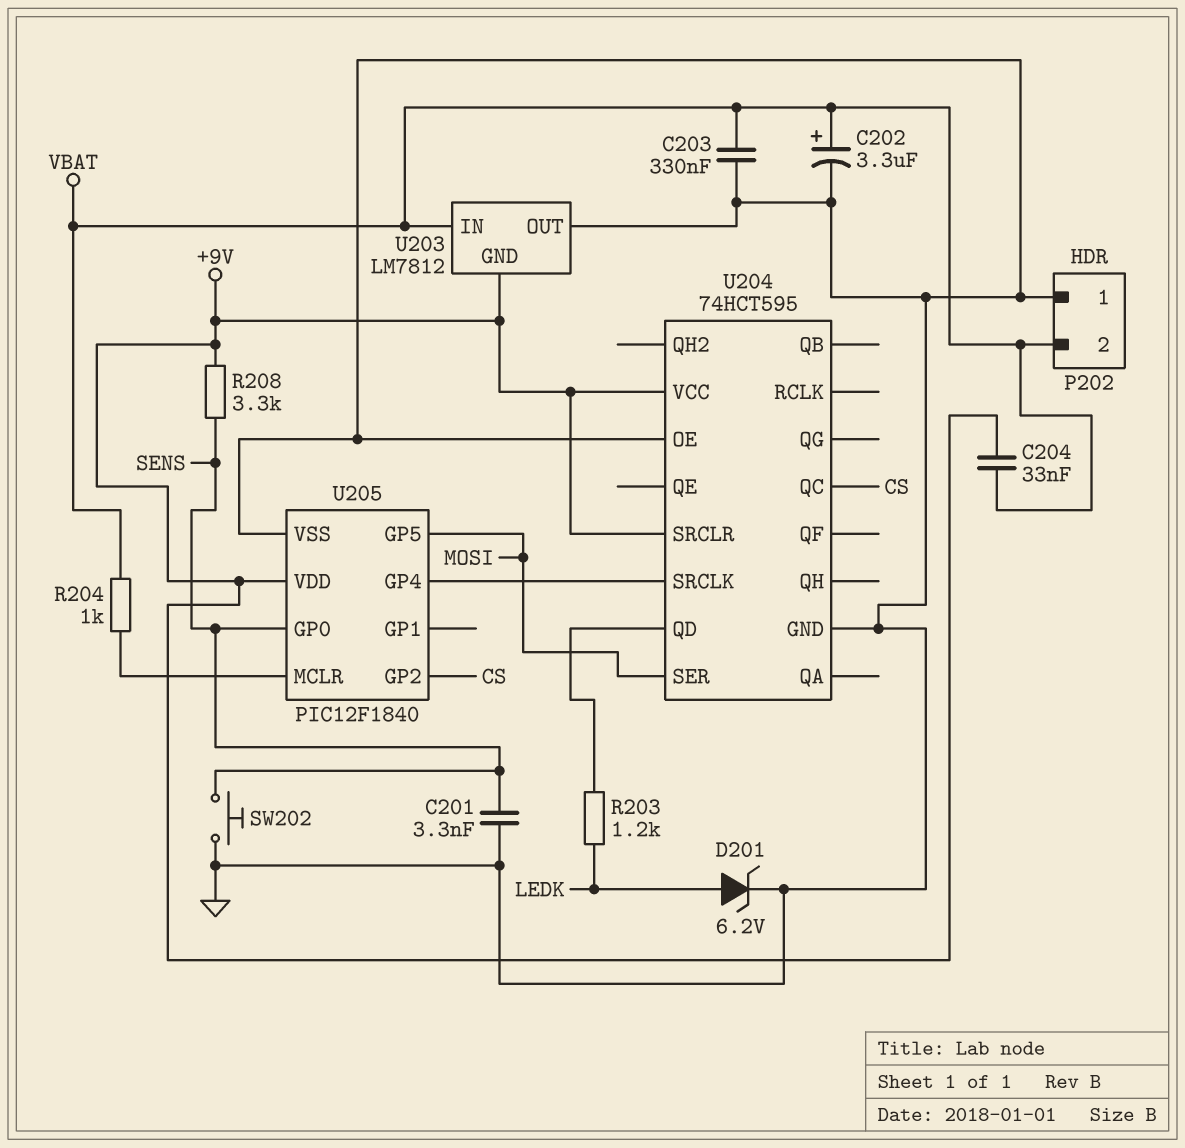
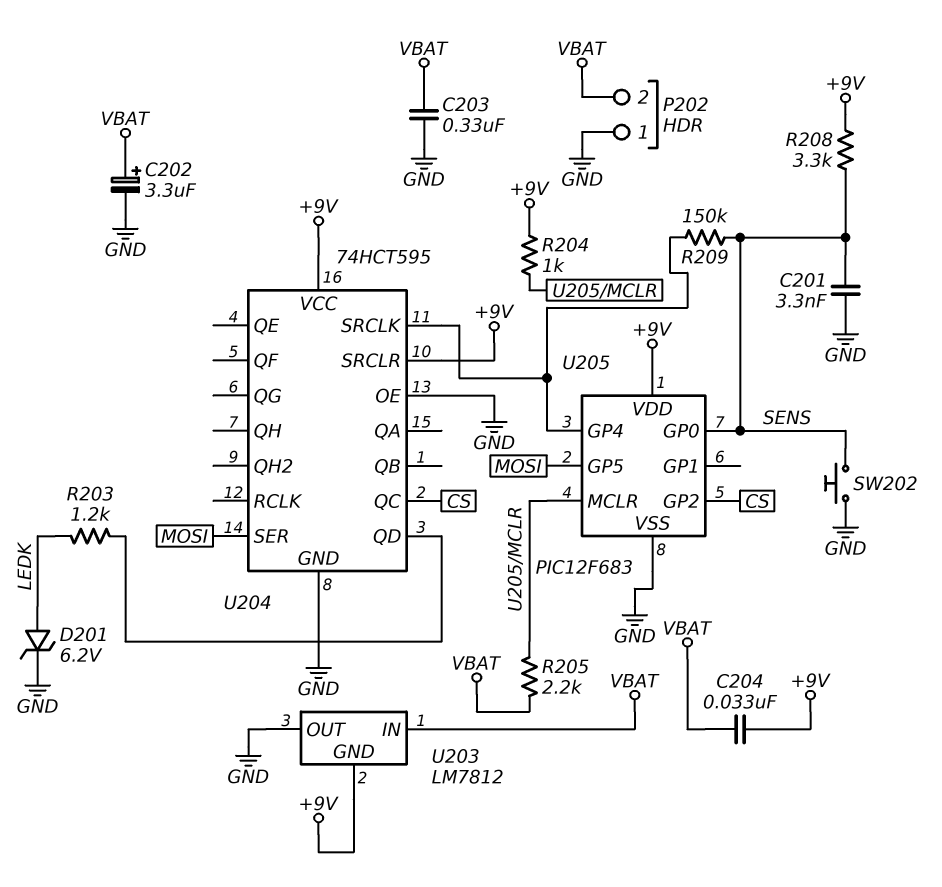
R204: 1k (U205/MCLR, VBAT) -> 1k (+9V, U205/MCLR)
R205: none -> 2.2k (U205/MCLR, VBAT)
R209: none -> 150k (SENS, U204/SRCLK)
U205: PIC12F1840 -> PIC12F683

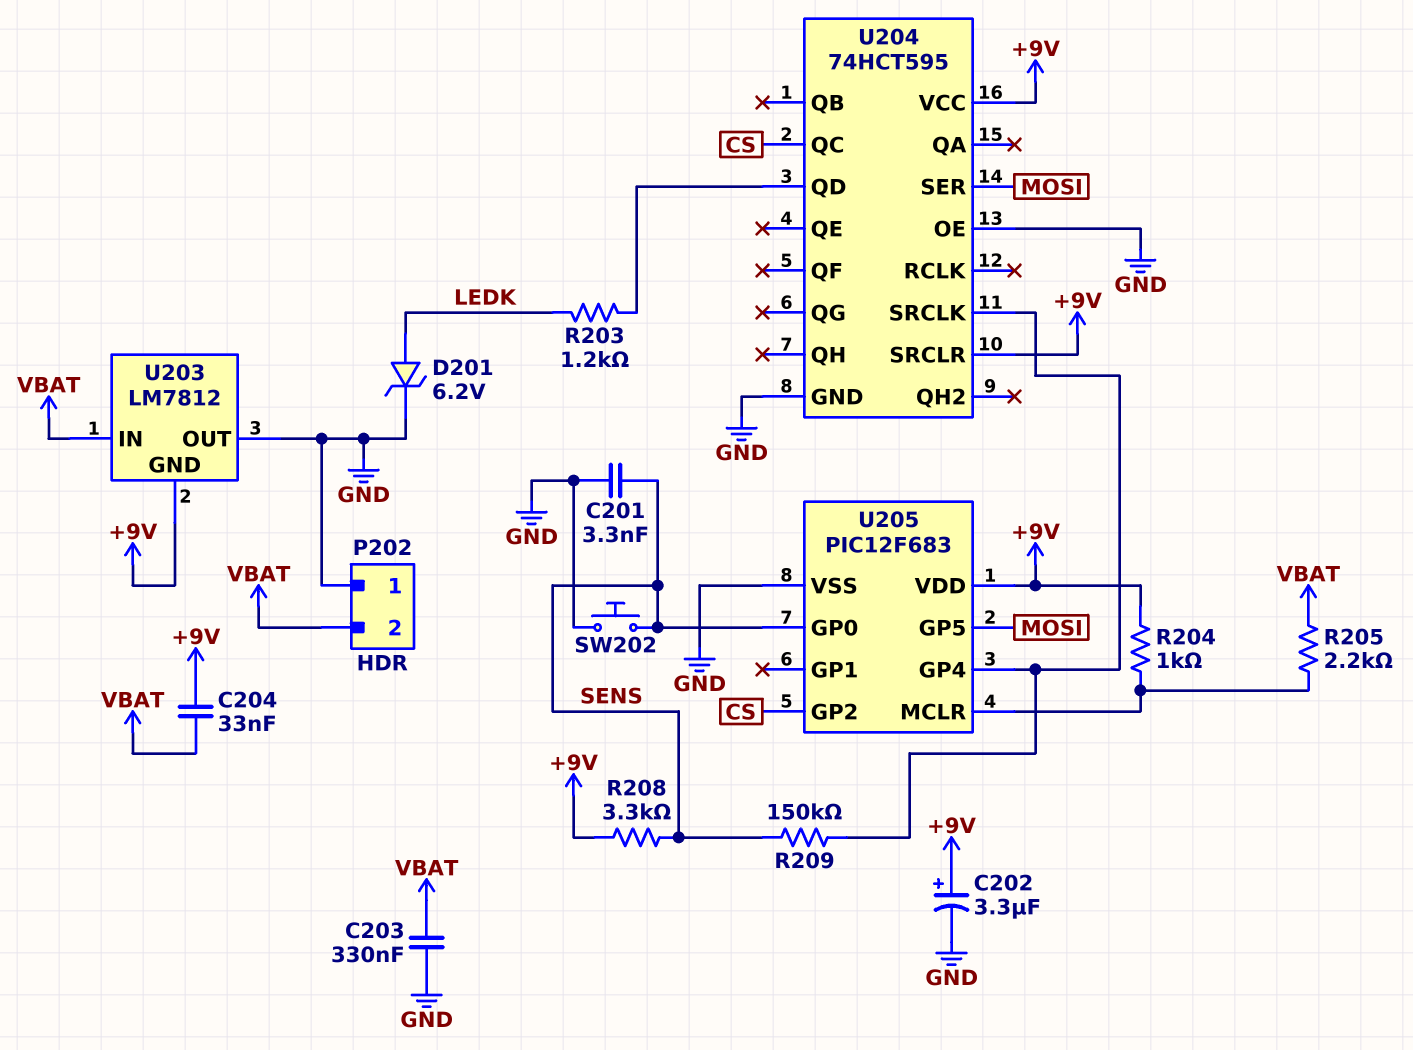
C202: 3.3uF (plus VBAT, minus GND) -> 3.3uF (plus +9V, minus GND)

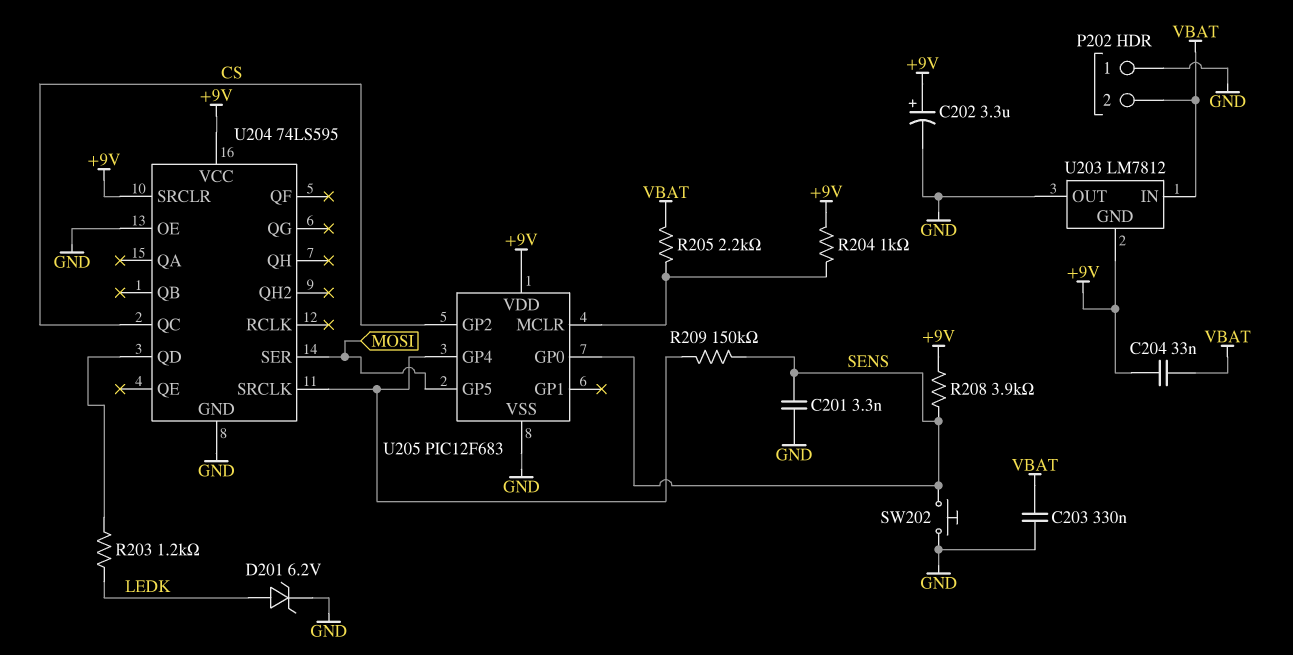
R208: 3.3k (+9V, SENS) -> 3.9k (+9V, SENS)
U204: 74HCT595 -> 74LS595

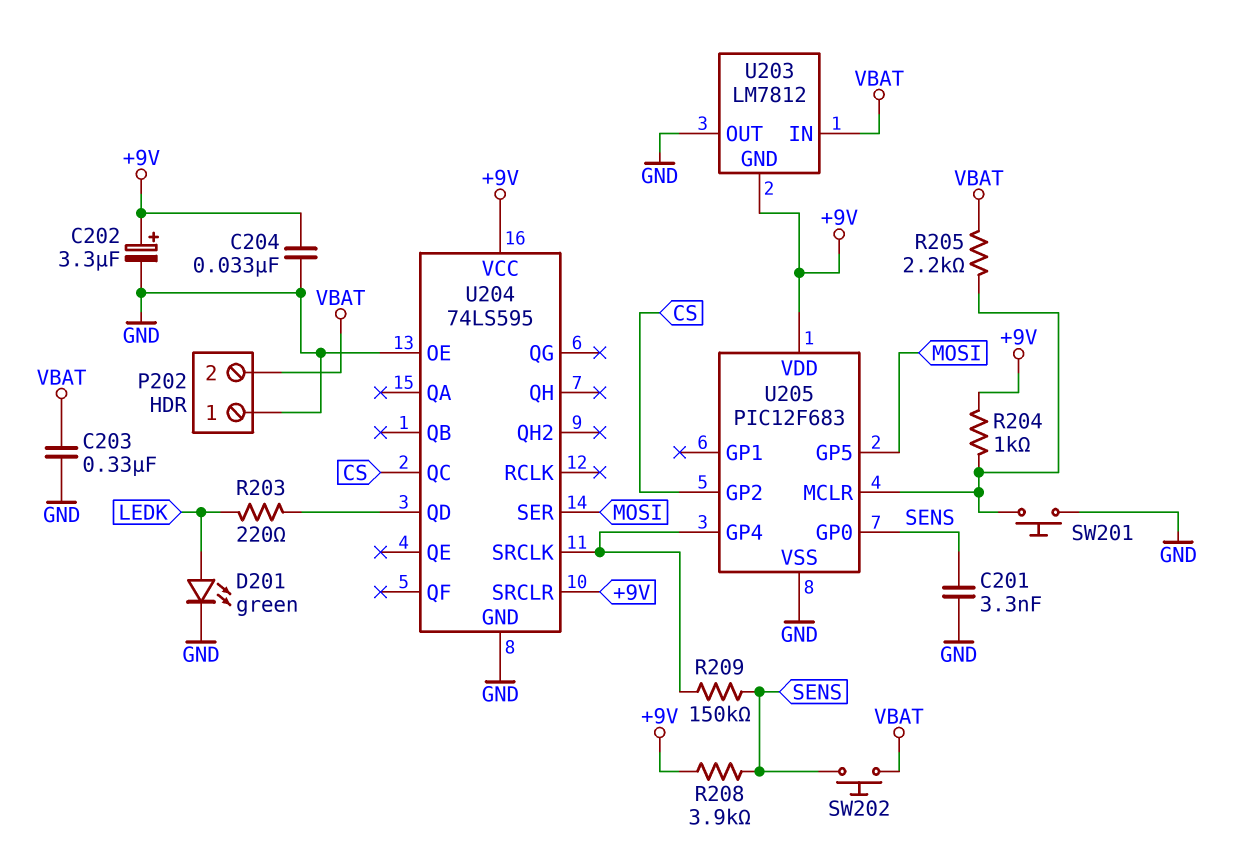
C204: 33nF (+9V, VBAT) -> 33nF (+9V, GND)
D201: zener 6.2V (A LEDK, K GND) -> LED green (A LEDK, K GND)
R203: 1.2k (LEDK, U204/QD) -> 220 (LEDK, U204/QD)
SW201: none -> button (GND, U205/MCLR)
SW202: button (GND, SENS) -> button (SENS, VBAT)

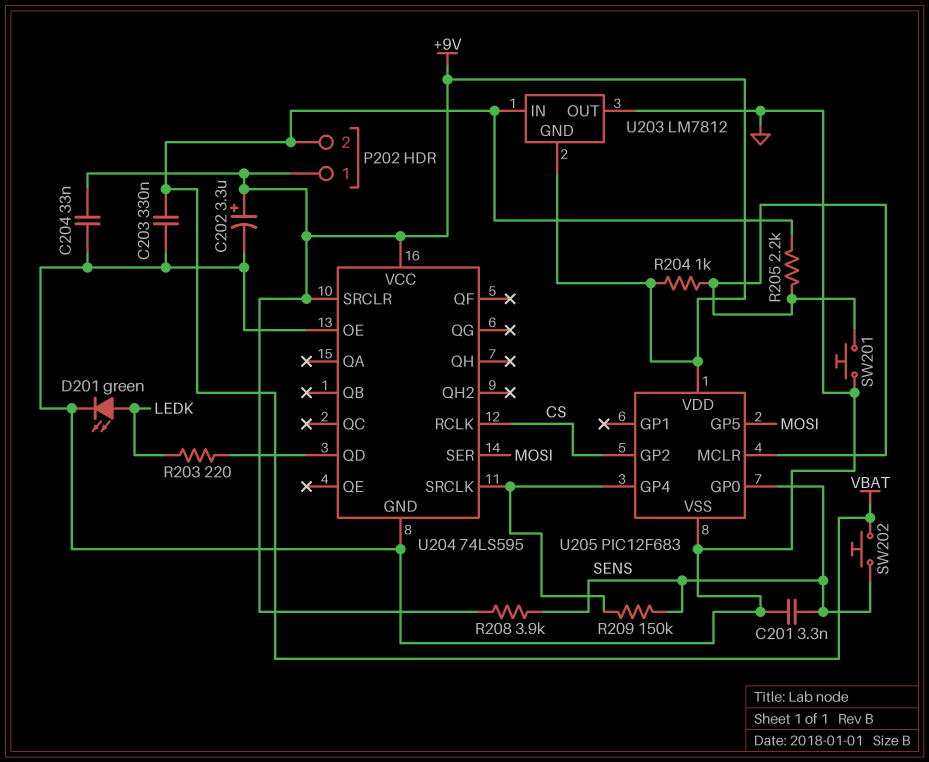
P202 pin 1: GND -> +9V
U204 pin QC: CS -> none
U204 pin RCLK: none -> CS

